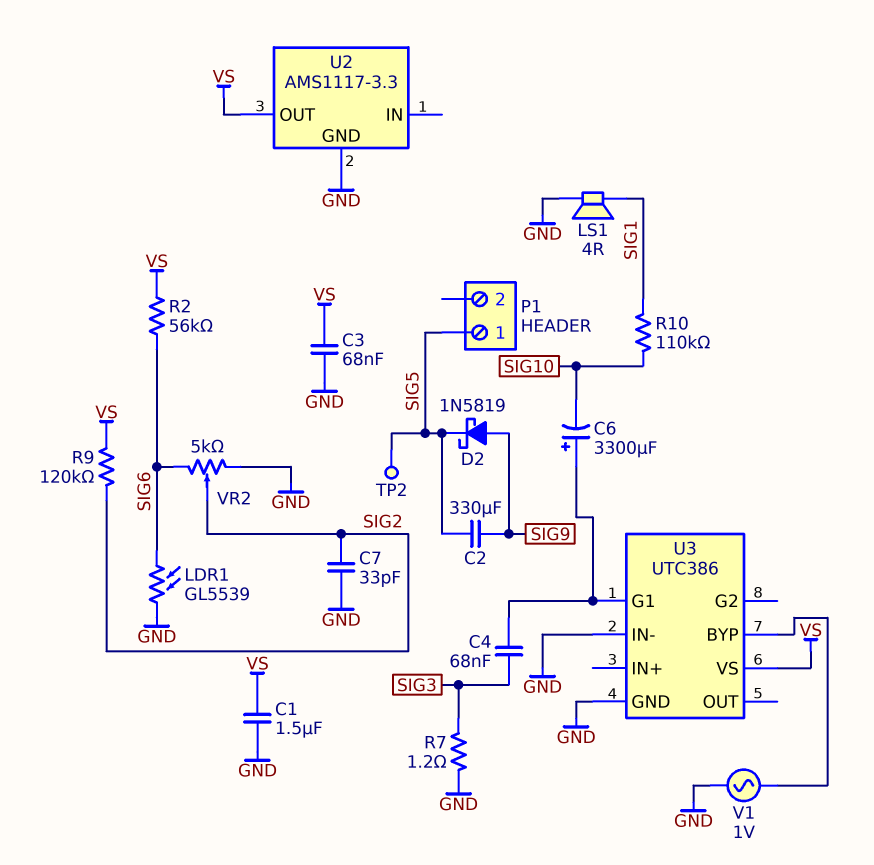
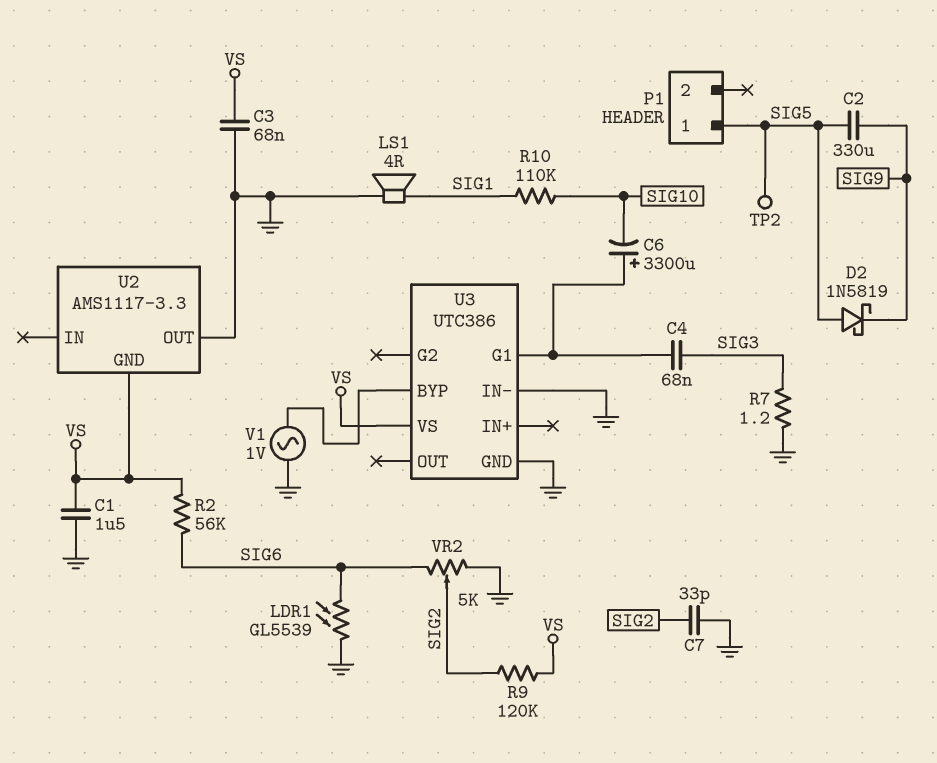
D2: schottky 1N5819 (A SIG9, K SIG5) -> schottky 1N5819 (A SIG5, K SIG9)
U2 pin GND: GND -> VS
U2 pin OUT: VS -> GND

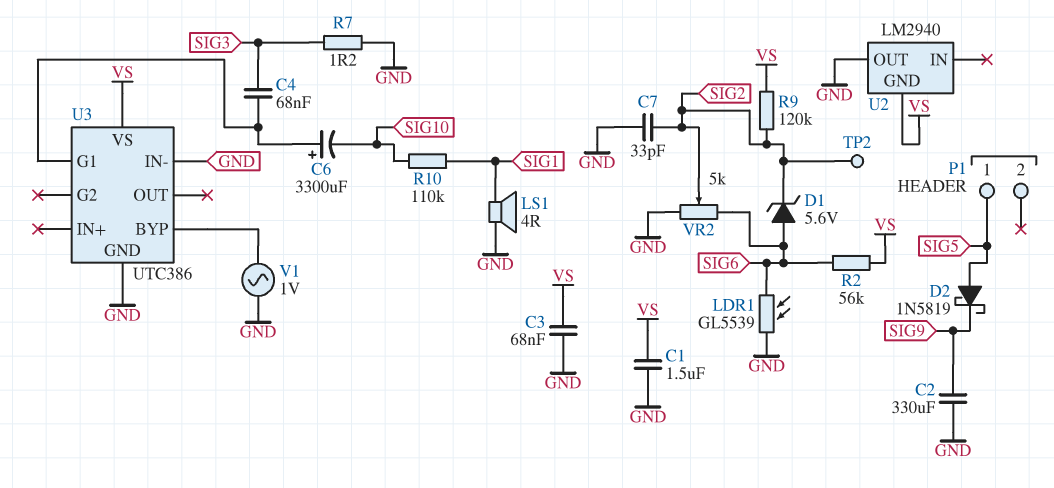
C2: 330uF (SIG5, SIG9) -> 330uF (GND, SIG9)
D1: none -> zener 5.6V (A SIG6, K SIG2)
TP2: test point (SIG5) -> test point (SIG2)
U2: AMS1117-3.3 -> LM2940

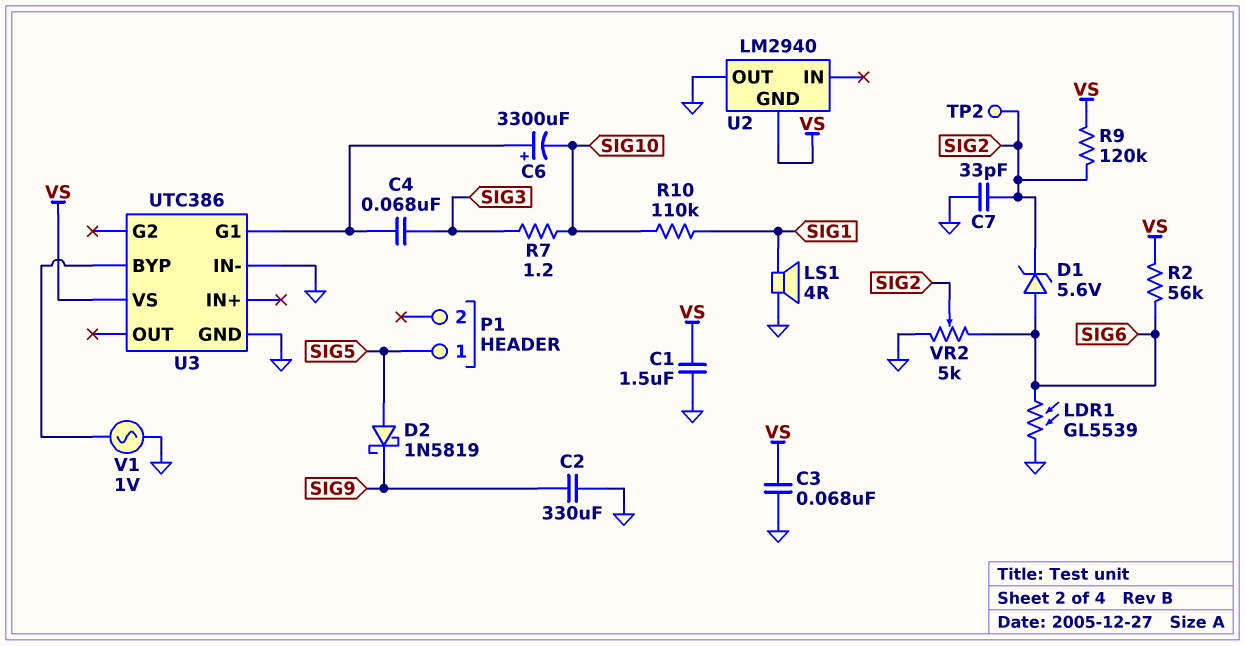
R7: 1.2 (GND, SIG3) -> 1.2 (SIG3, SIG10)

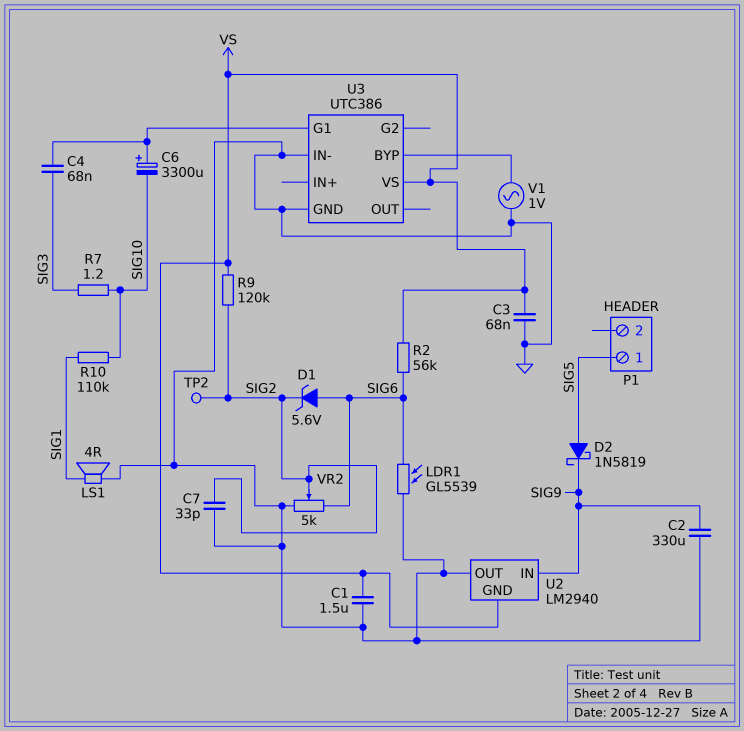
U2 pin IN: none -> SIG9

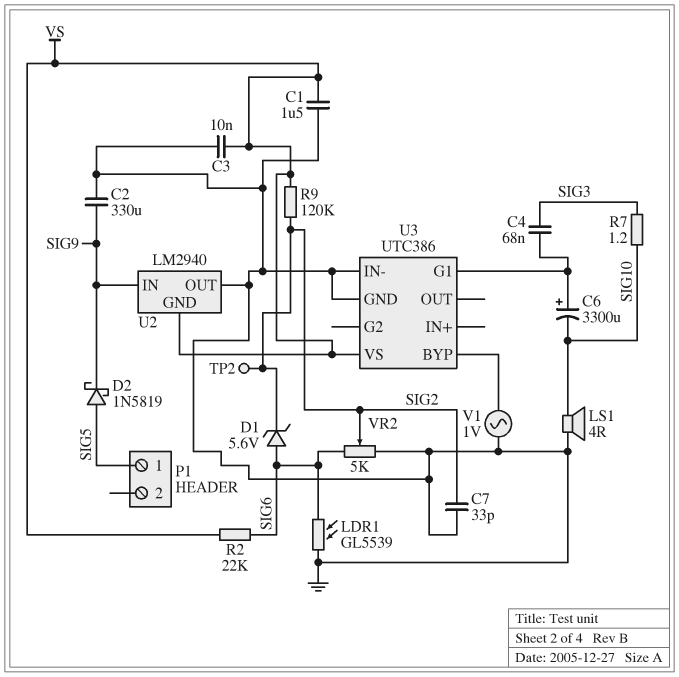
C3: 68nF (GND, VS) -> 10nF (GND, VS)
LS1: speaker 4R (GND, SIG1) -> speaker 4R (GND, SIG10)
R2: 56k (SIG6, VS) -> 22k (SIG6, VS)
R10: 110k (SIG1, SIG10) -> none

